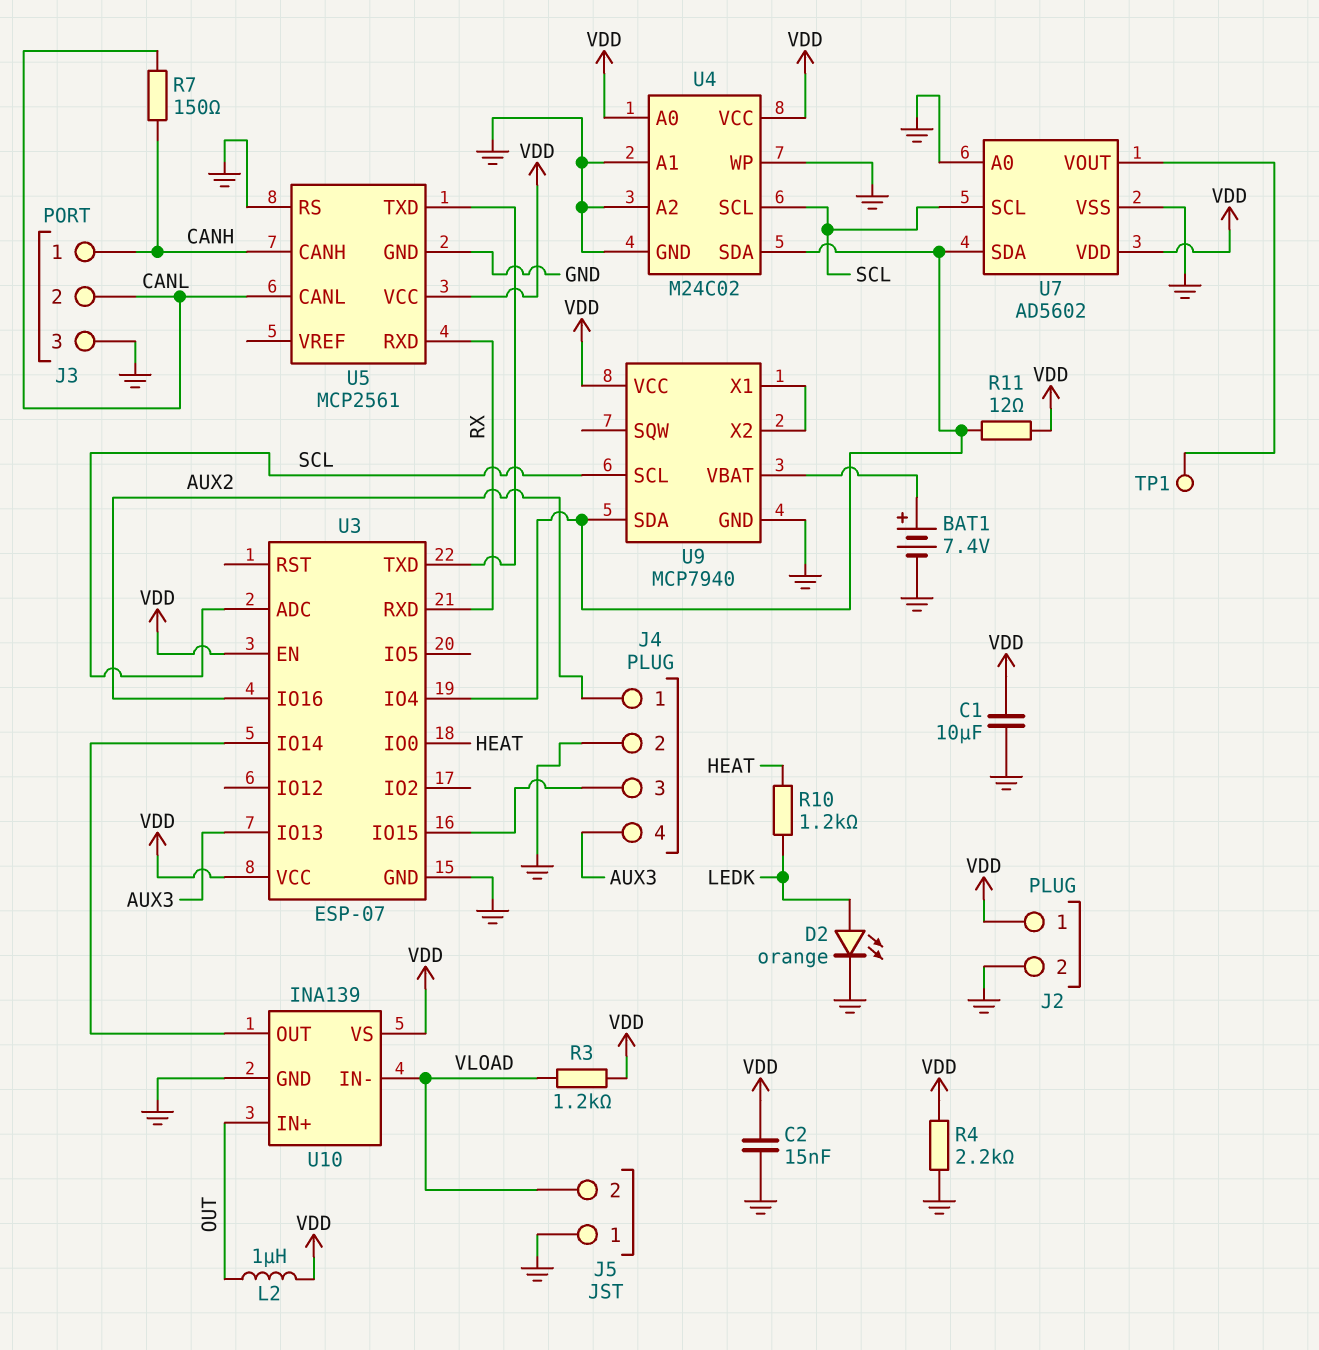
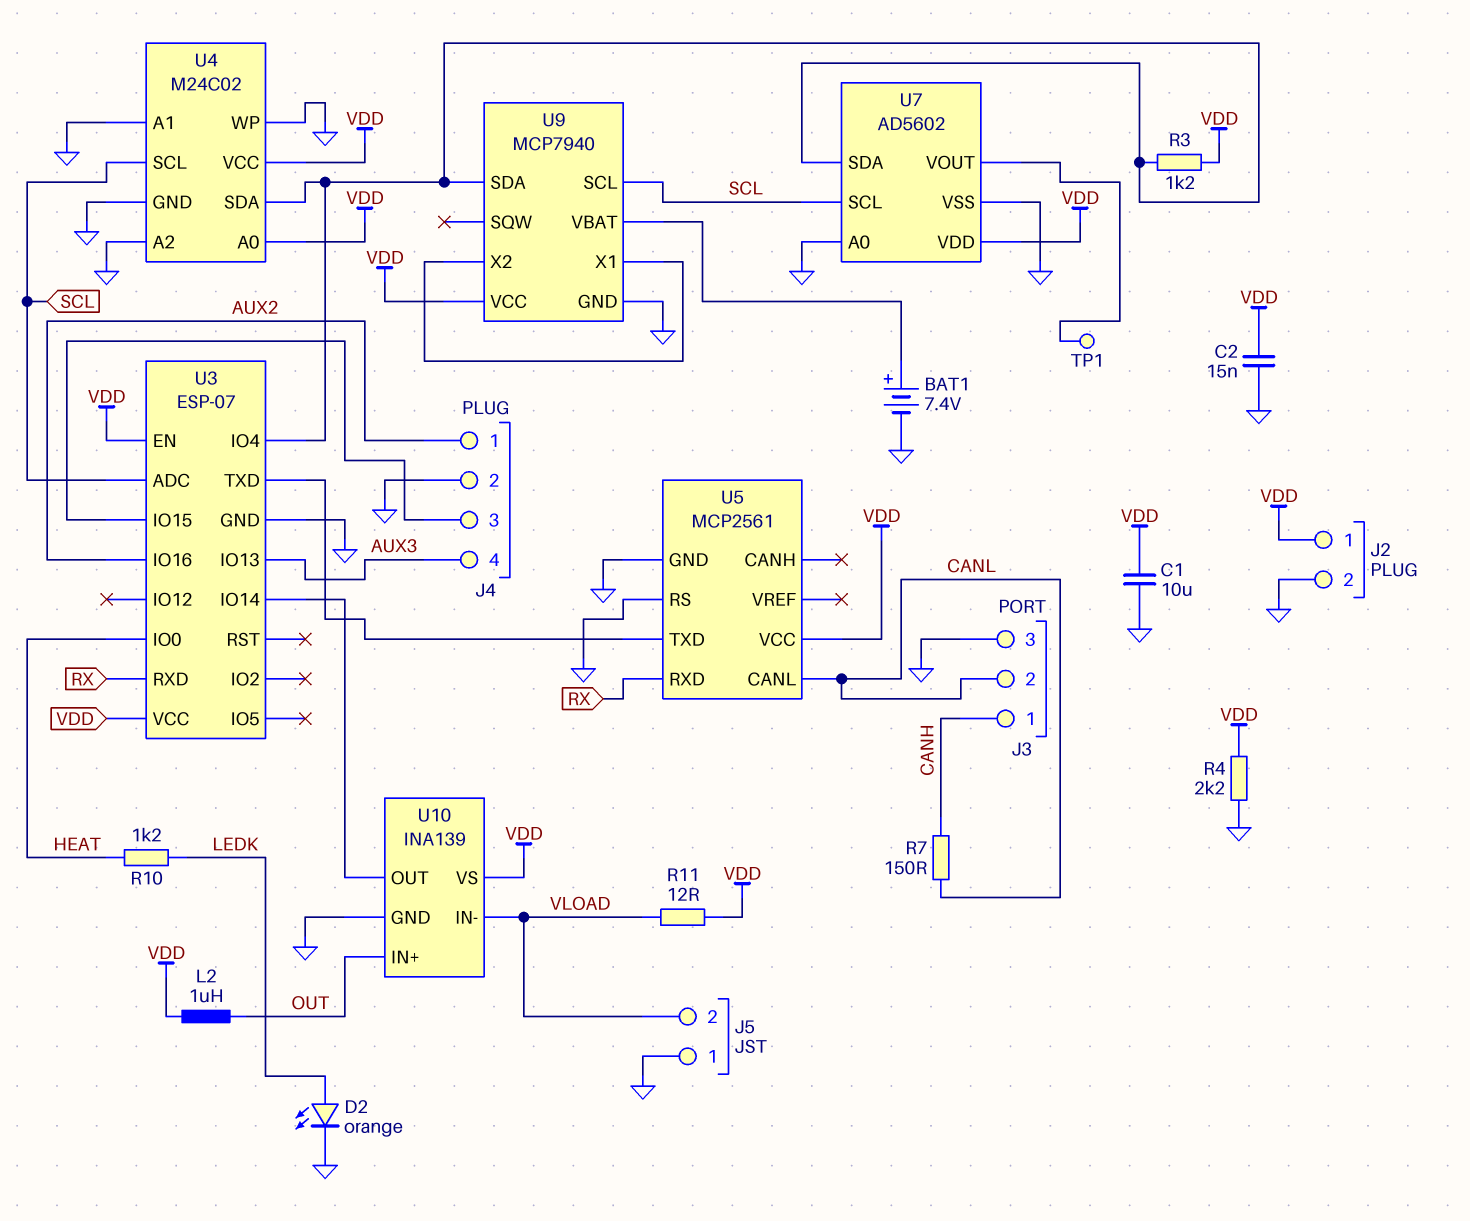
R3: 1.2k (VDD, VLOAD) -> 1.2k (U3/IO4, VDD)
R11: 12 (U3/IO4, VDD) -> 12 (VDD, VLOAD)
U5 pin CANH: CANH -> none

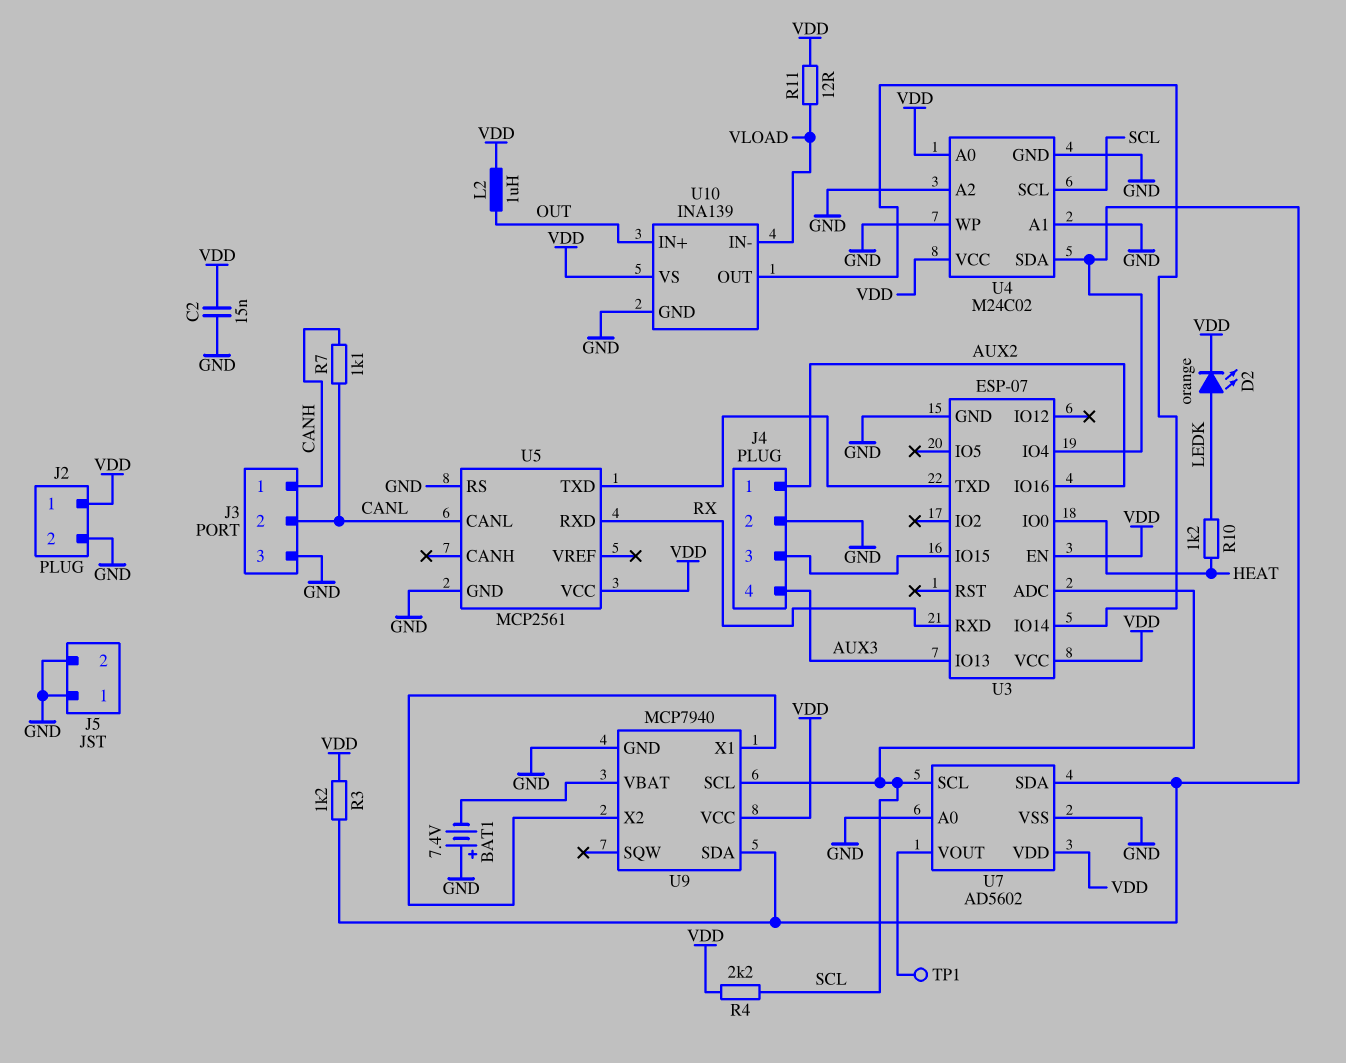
BAT1: 7.4V (plus U9/VBAT, minus GND) -> 7.4V (plus GND, minus U9/VBAT)
C1: 10uF (GND, VDD) -> none
D2: LED orange (A LEDK, K GND) -> LED orange (A LEDK, K VDD)
J5 pin 2: VLOAD -> GND
R4: 2.2k (GND, VDD) -> 2.2k (SCL, VDD)
R7: 150 (CANH, CANL) -> 1.1k (CANH, CANL)

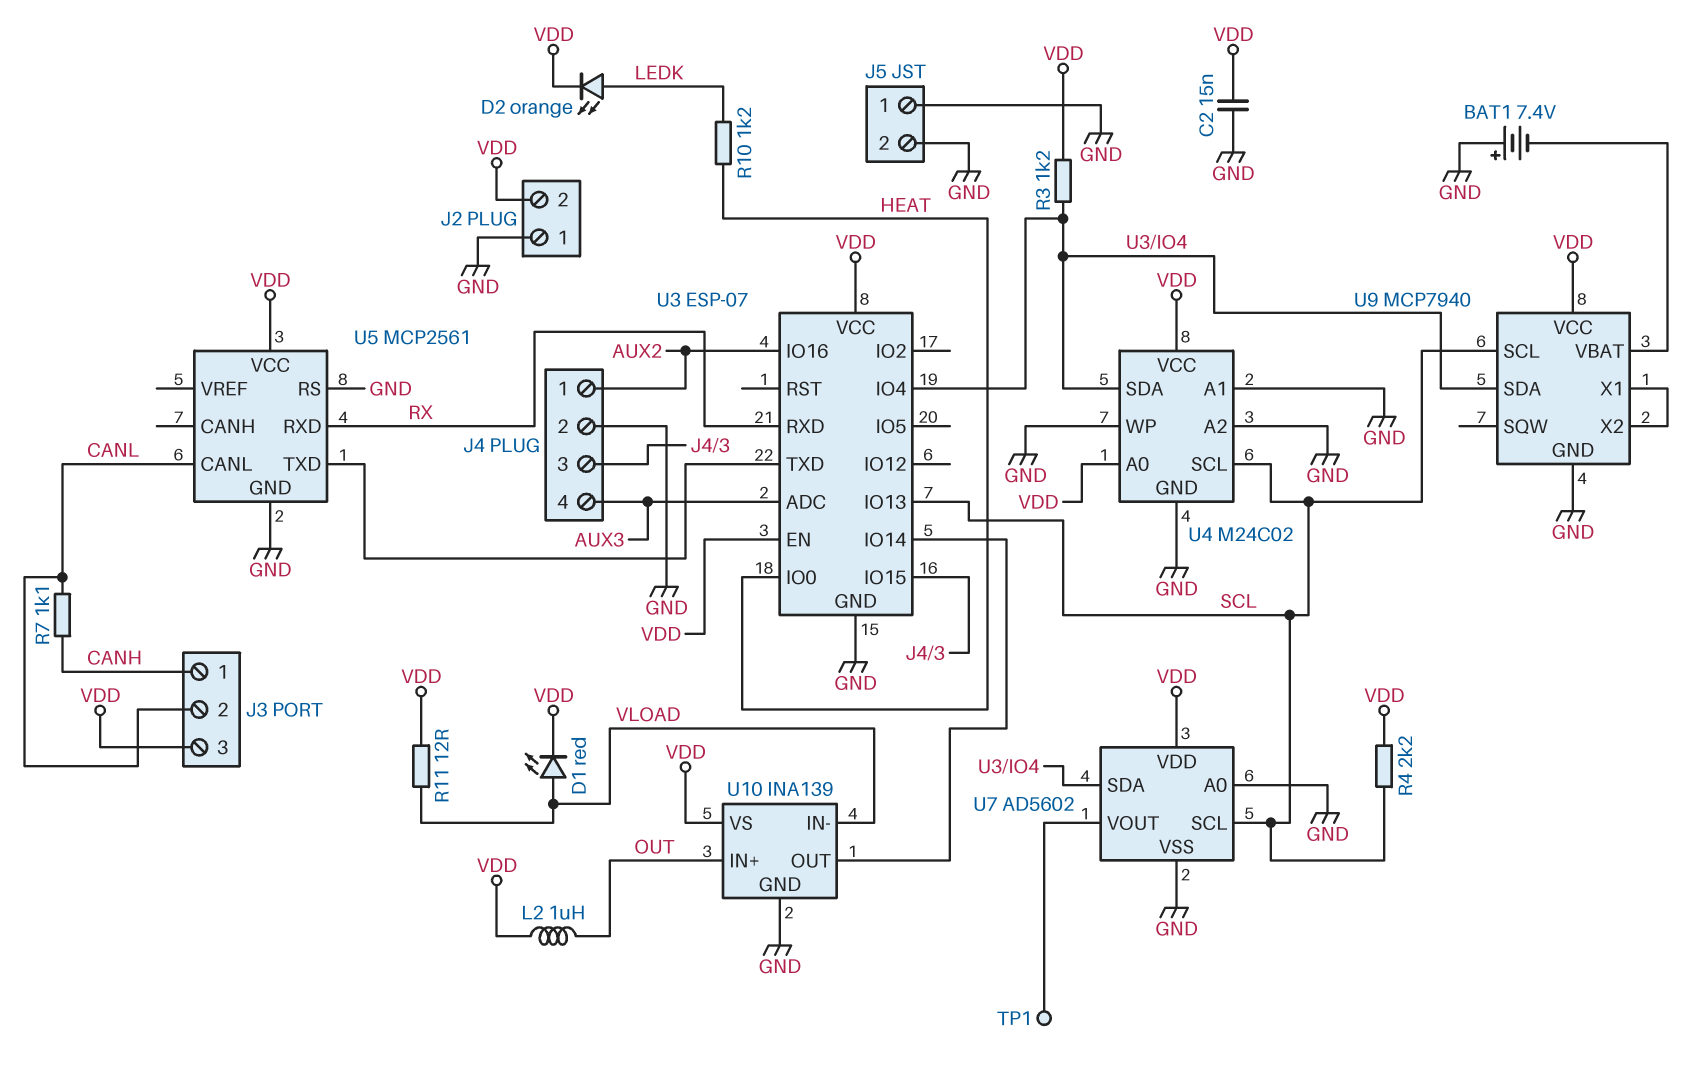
D1: none -> LED red (A VLOAD, K VDD)
J2 pin 1: VDD -> GND
J2 pin 2: GND -> VDD
J3 pin 3: GND -> VDD
U3 pin ADC: SCL -> AUX3
U3 pin IO13: AUX3 -> SCL

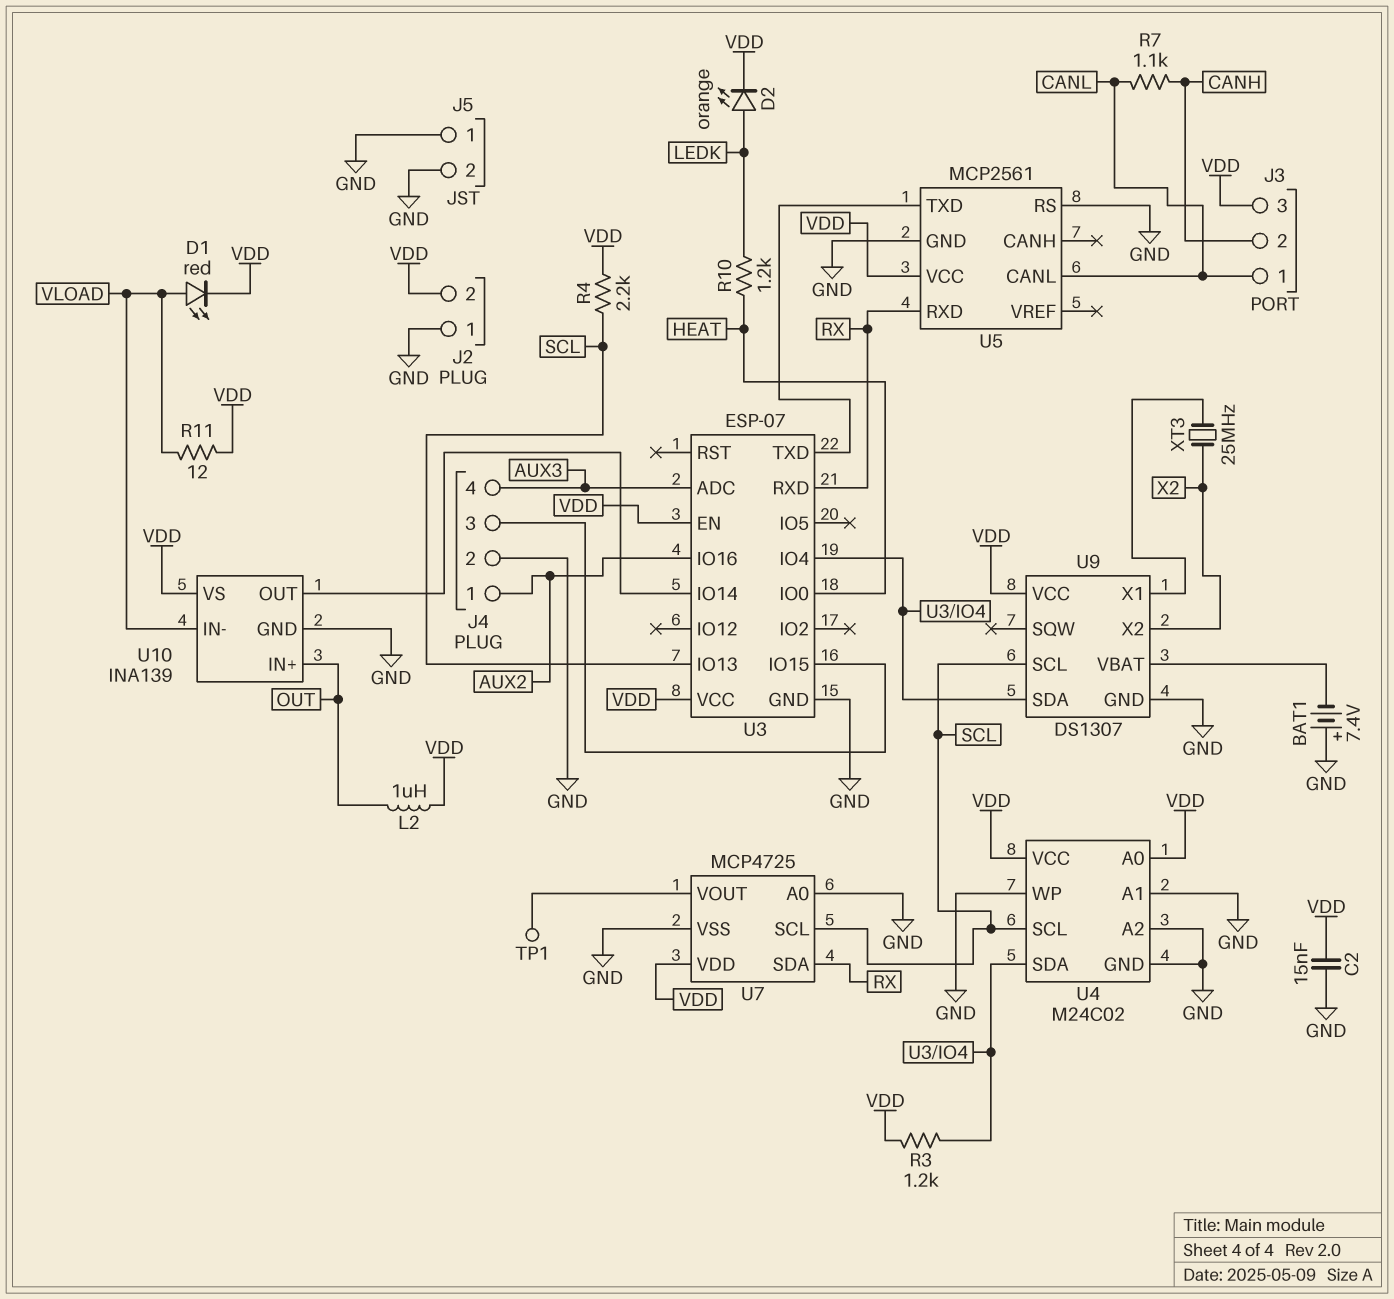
J3 pin 1: CANH -> CANL
J3 pin 2: CANL -> CANH
U7: AD5602 -> MCP4725
U7 pin SDA: U3/IO4 -> RX
U9: MCP7940 -> DS1307
U9 pin X2: U9/X1 -> X2
XT3: none -> 25MHz (U9/X1, X2)

